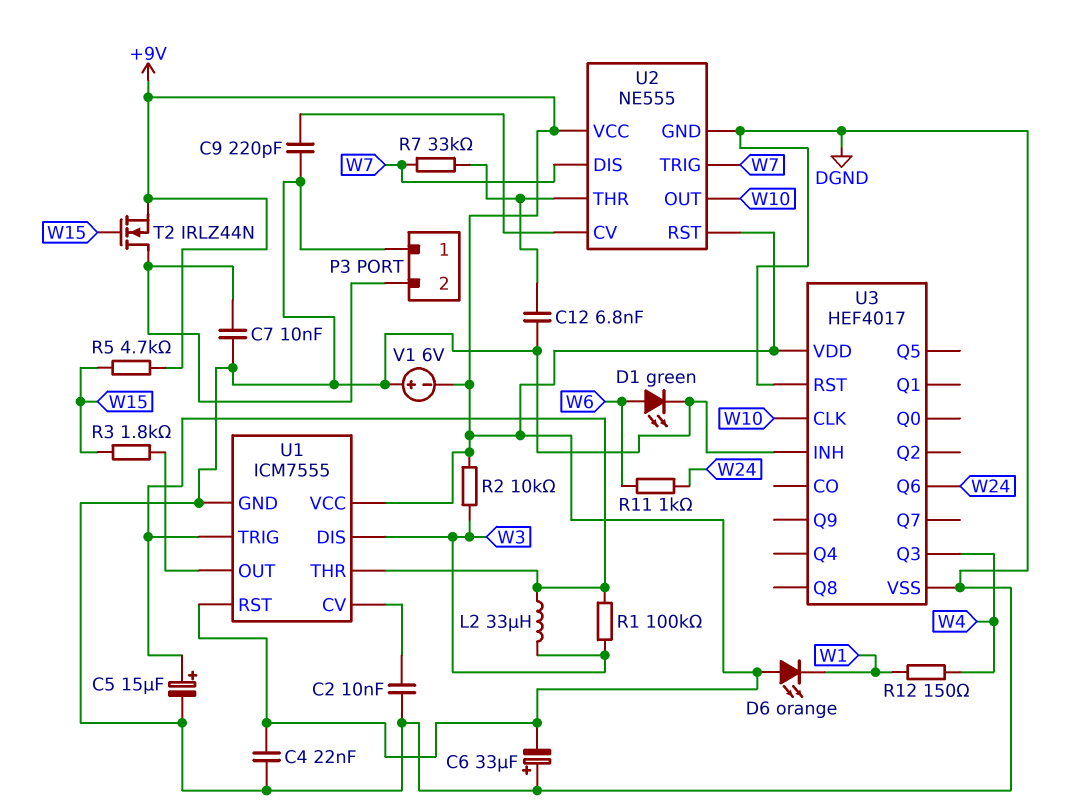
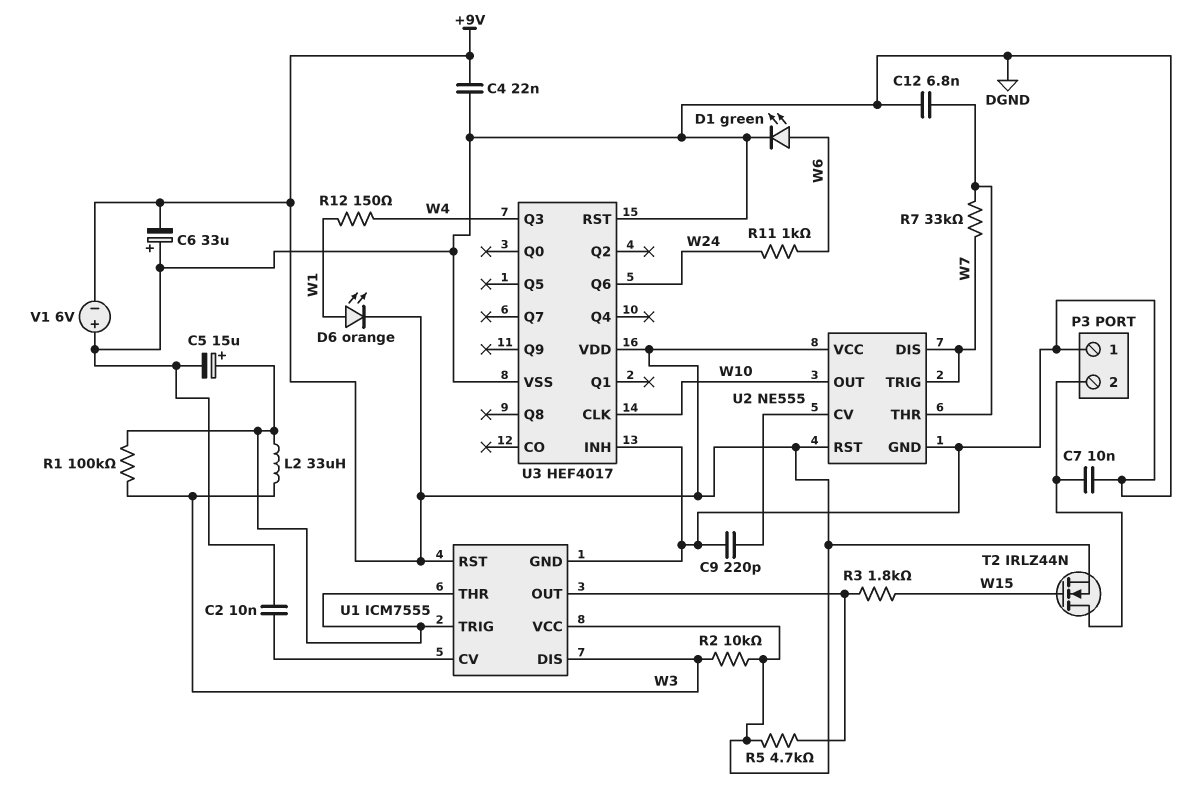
D6: LED orange (A +9V, K W1) -> LED orange (A W1, K +9V)
R5: 4.7k (+9V, W15) -> 4.7k (+9V, U1/OUT)

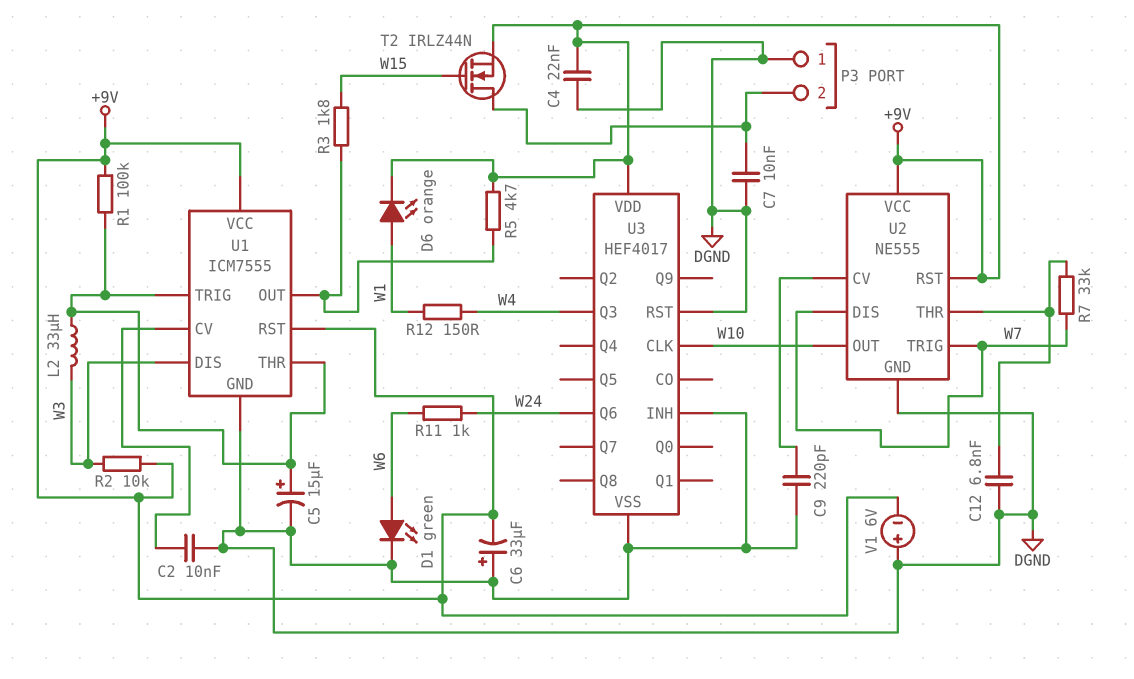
R1: 100k (U1/THR, W3) -> 100k (+9V, U1/THR)

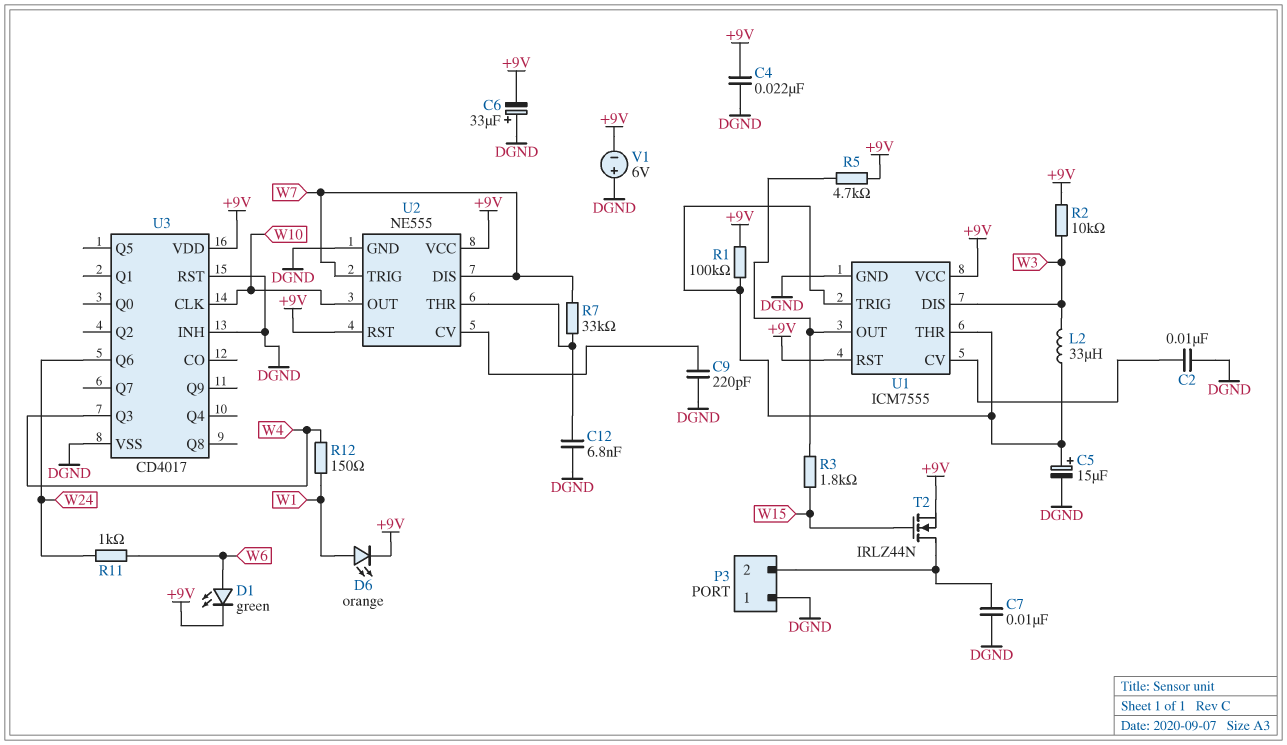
D1: LED green (A W6, K DGND) -> LED green (A W6, K +9V)
U3: HEF4017 -> CD4017

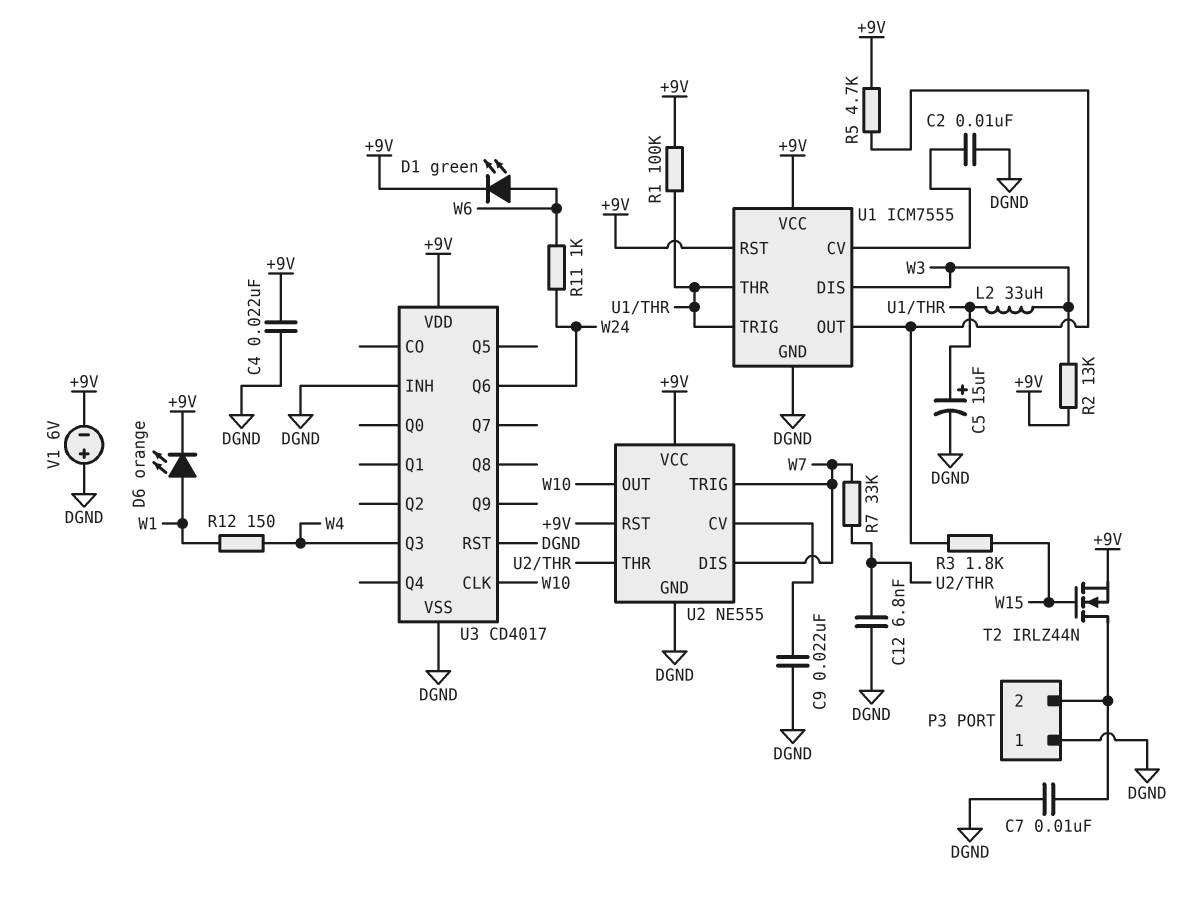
C6: 33uF (plus DGND, minus +9V) -> none
C9: 220pF (DGND, U2/CV) -> 22nF (DGND, U2/CV)
R2: 10k (+9V, W3) -> 13k (+9V, W3)

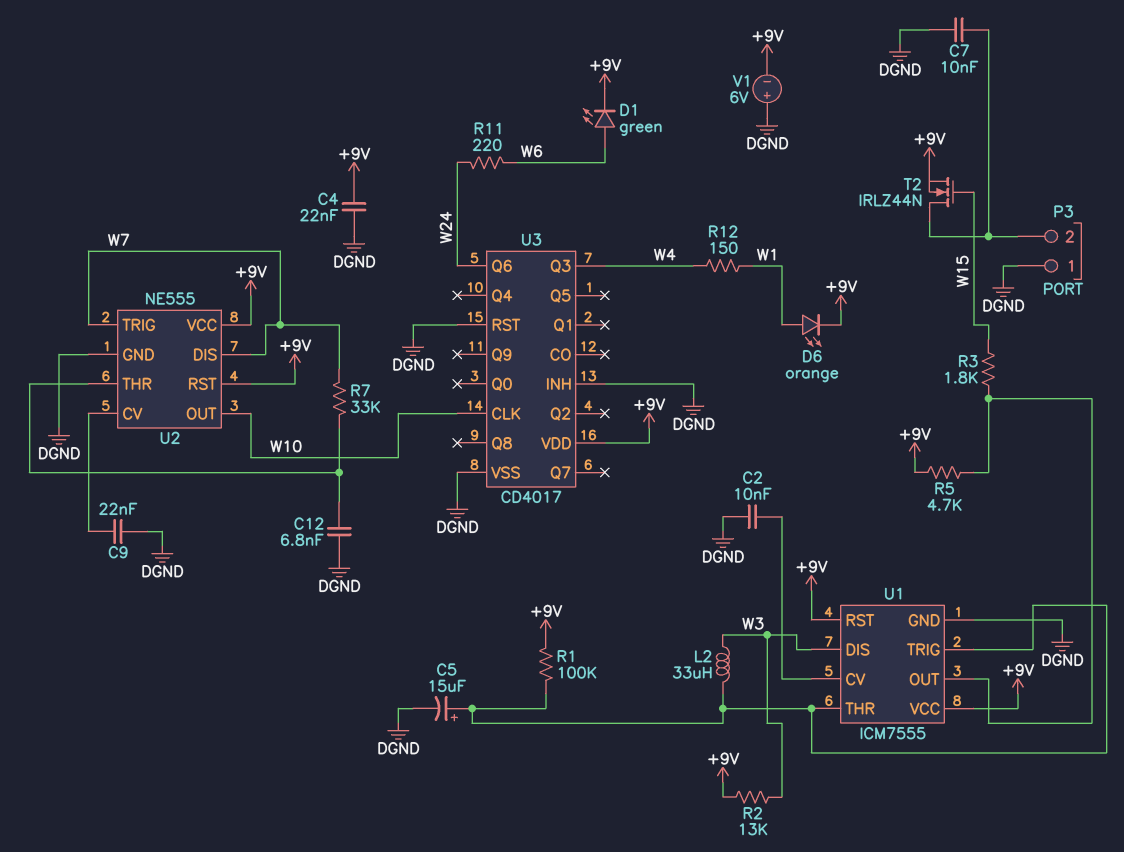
R11: 1k (W6, W24) -> 220 (W6, W24)

